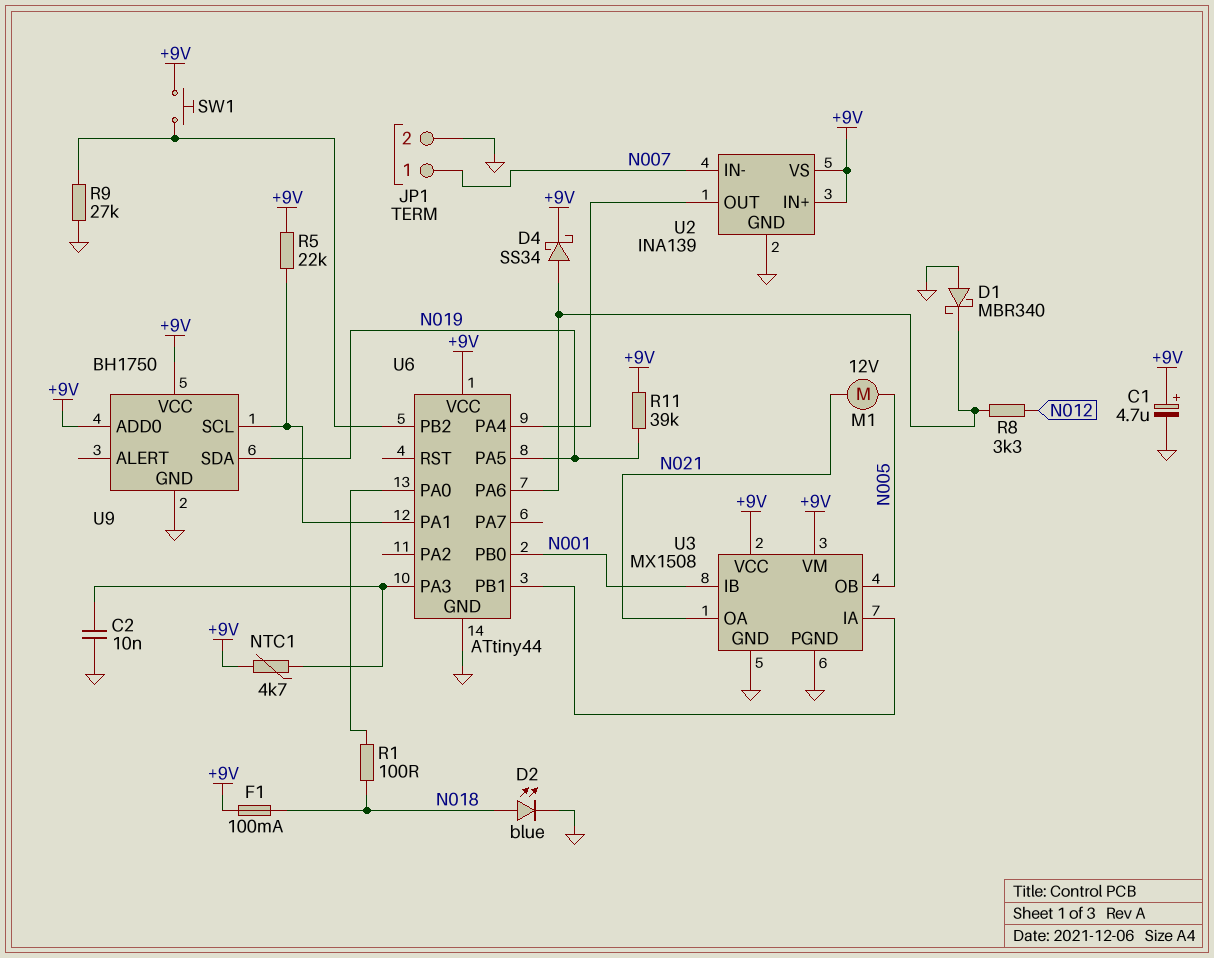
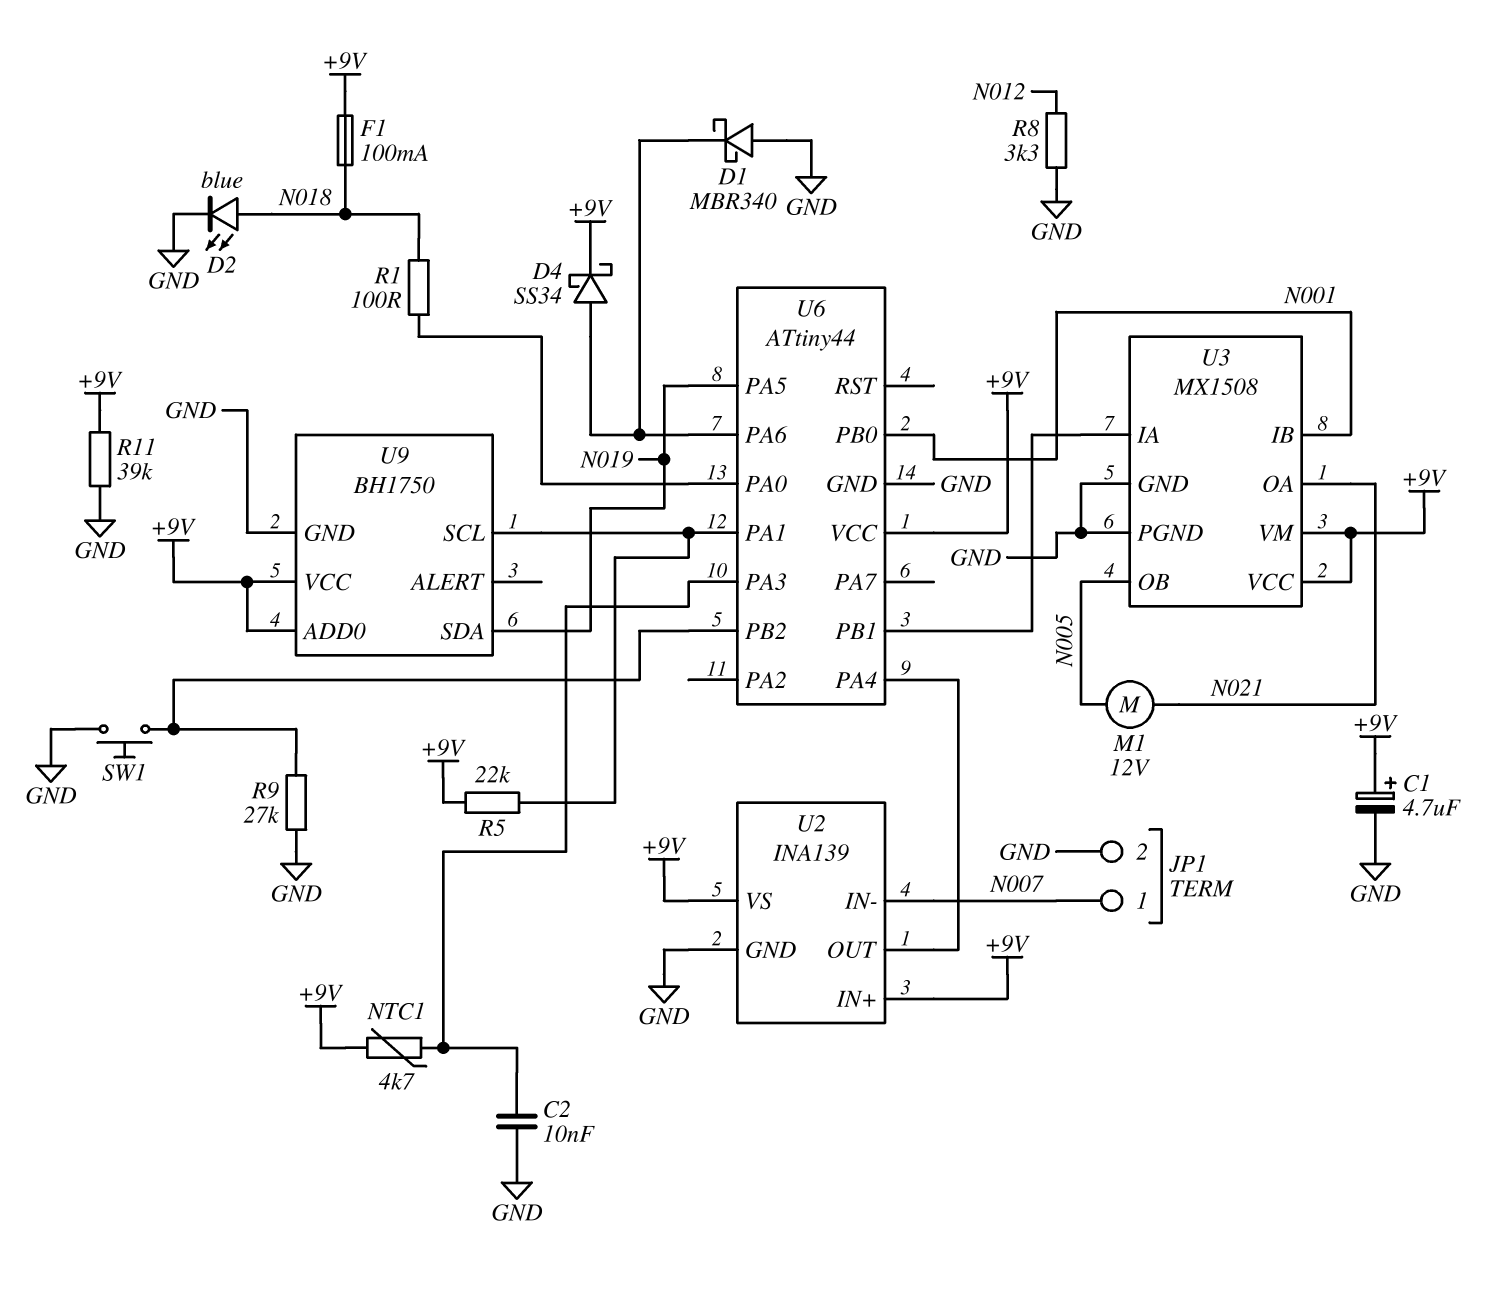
R8: 3.3k (N012, U6/PA6) -> 3.3k (GND, N012)
R11: 39k (+9V, N019) -> 39k (+9V, GND)
SW1: button (+9V, U6/PB2) -> button (GND, U6/PB2)

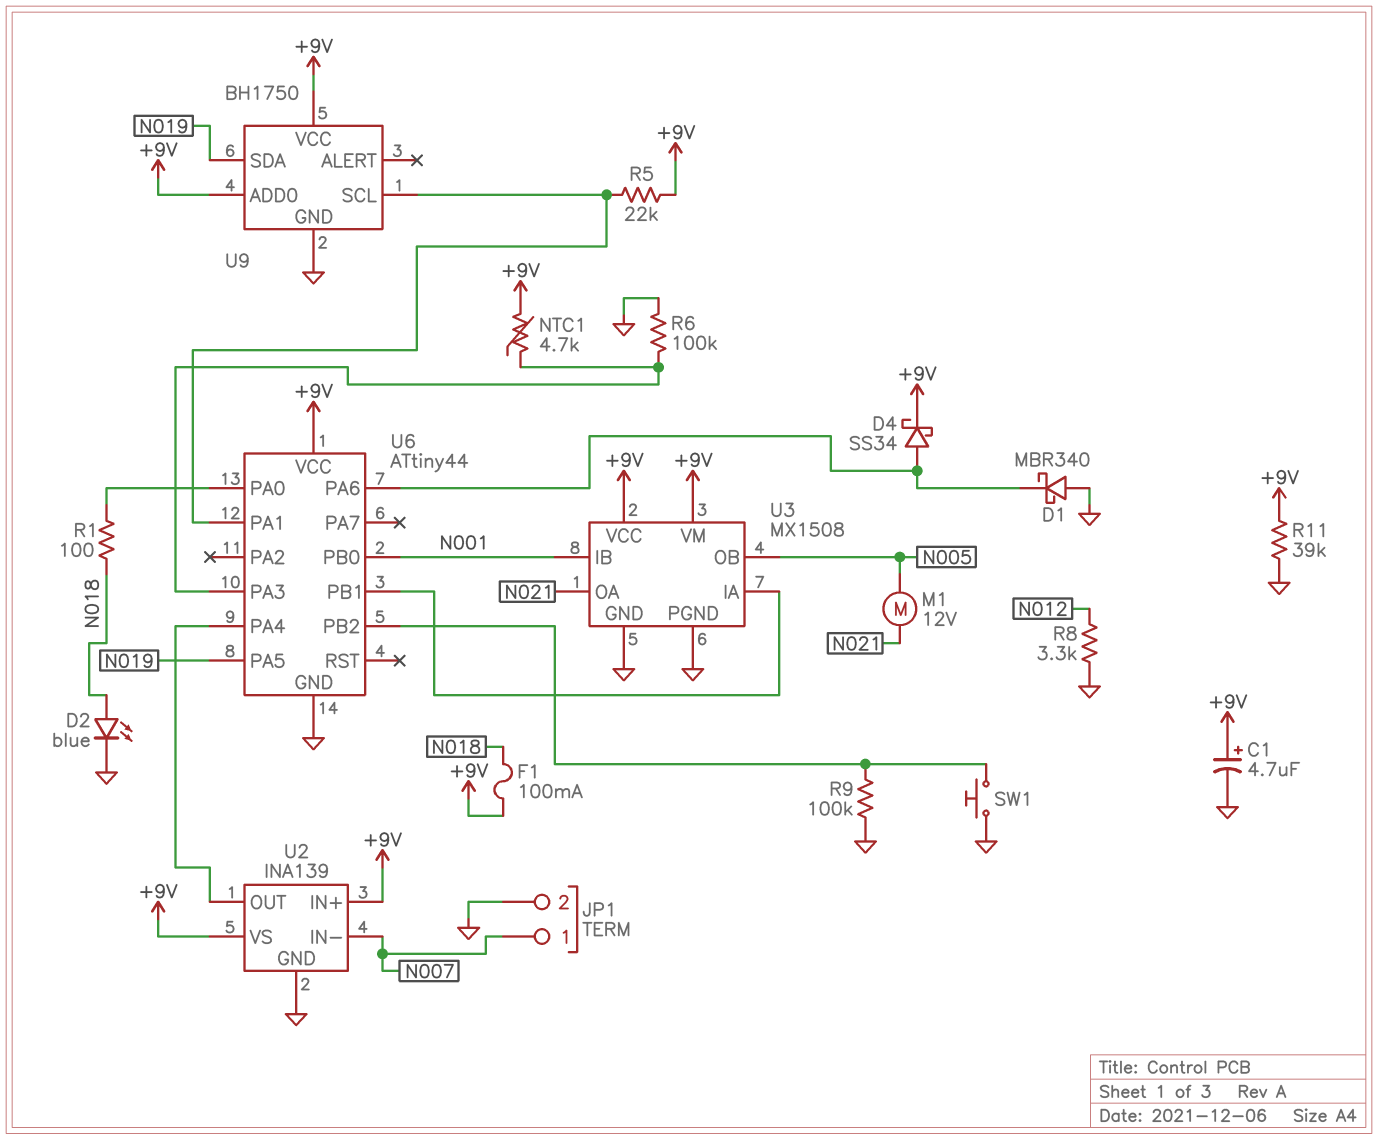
C2: 10nF (GND, U6/PA3) -> none
R6: none -> 100k (GND, U6/PA3)
R9: 27k (GND, U6/PB2) -> 100k (GND, U6/PB2)

